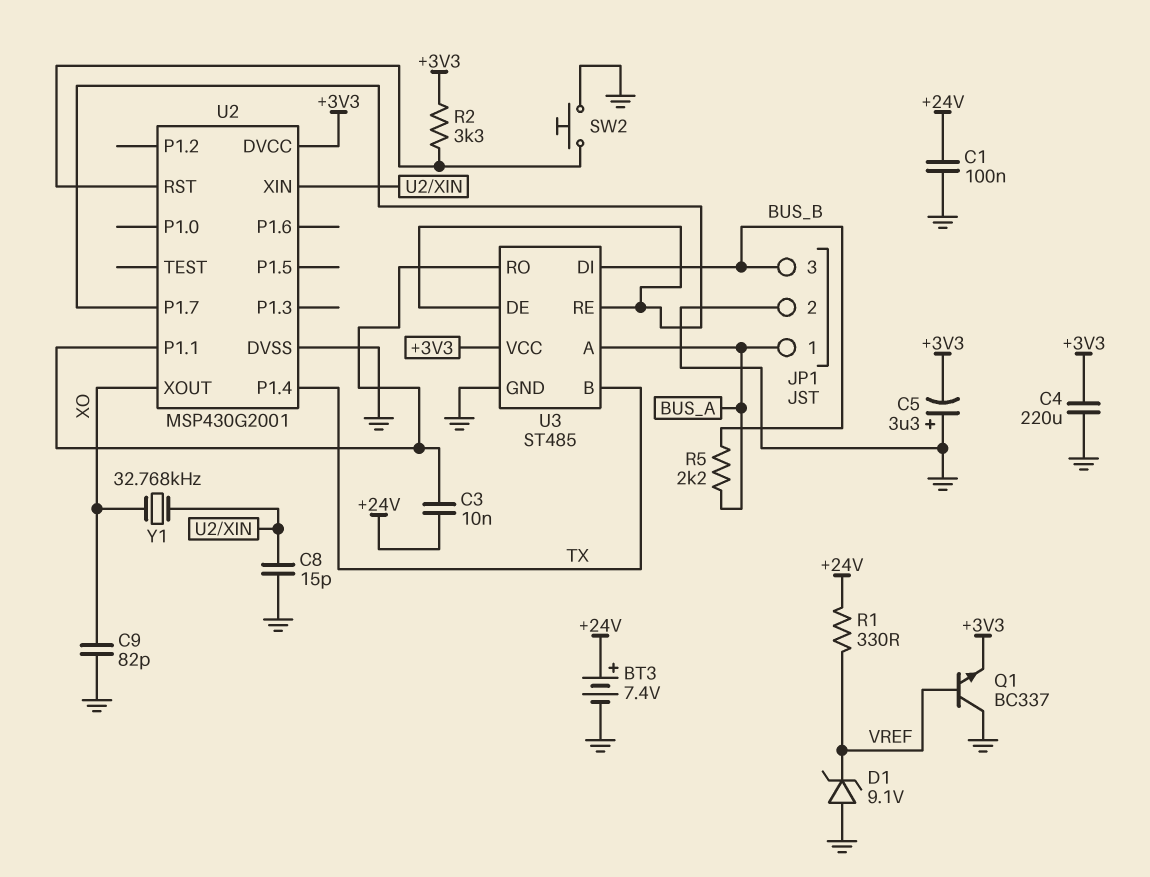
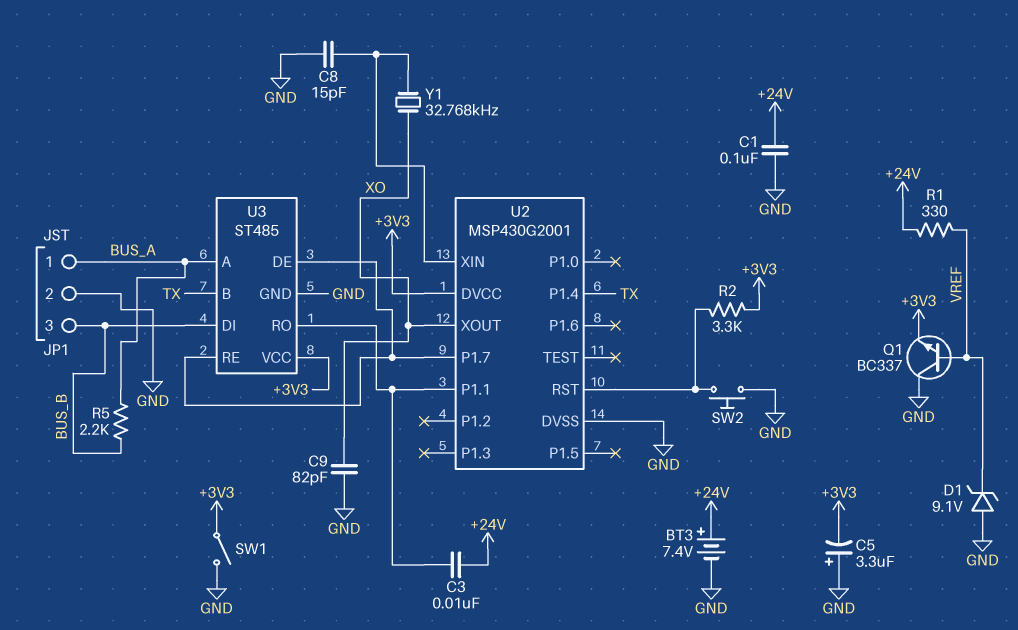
C4: 220uF (+3V3, GND) -> none
SW1: none -> switch (+3V3, GND)

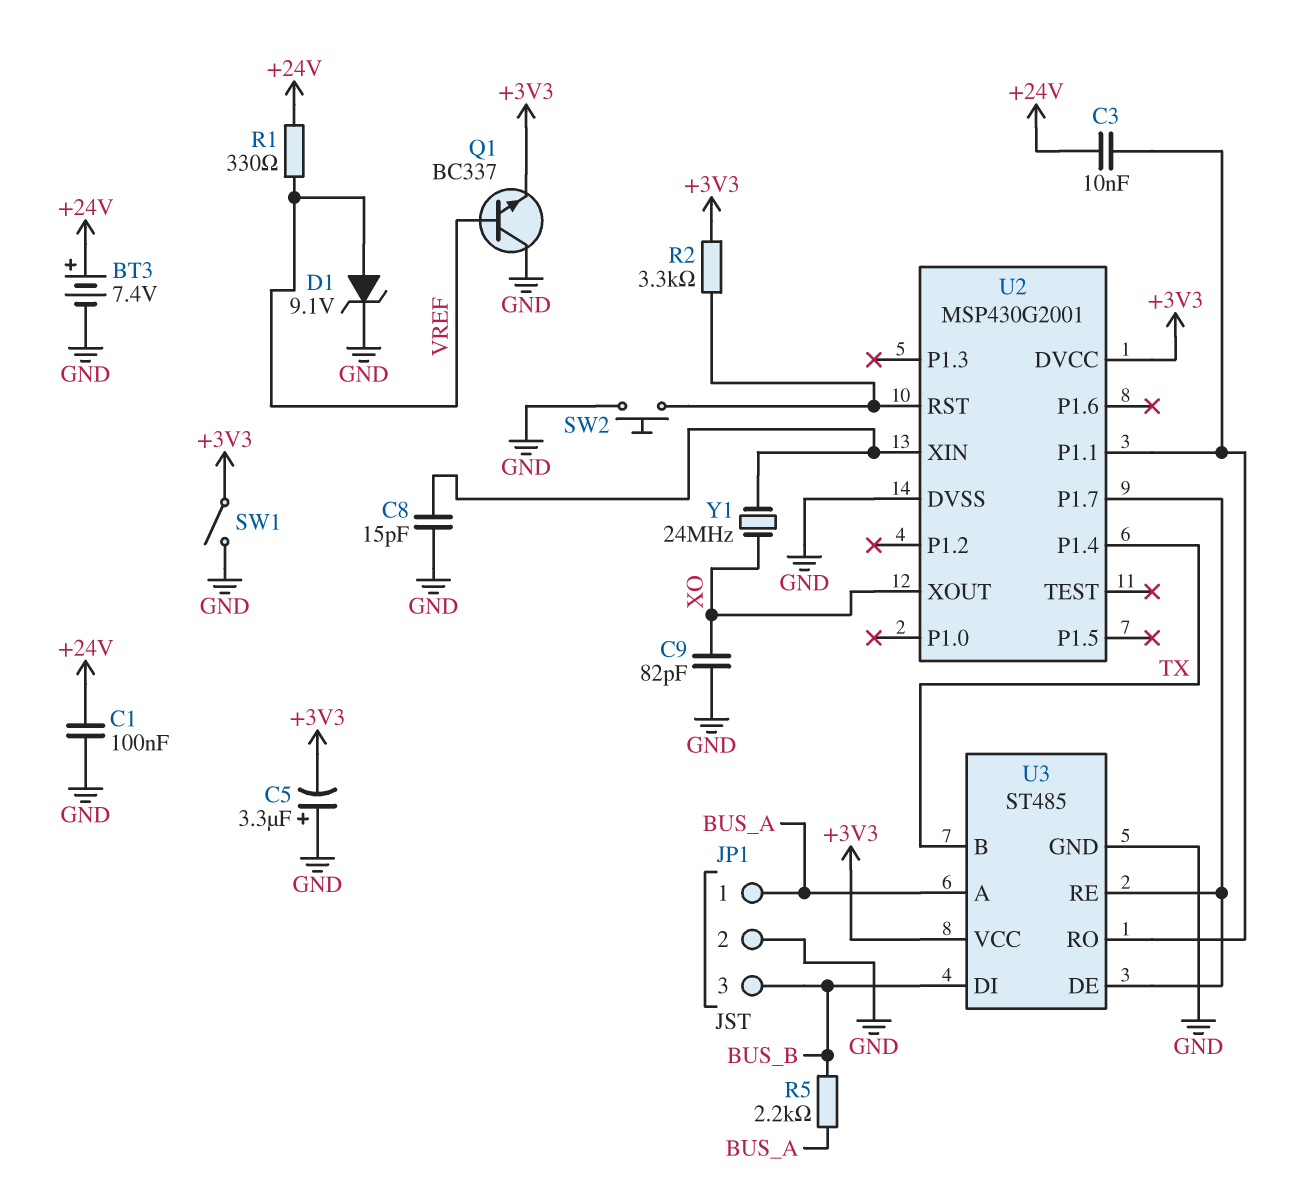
D1: zener 9.1V (A GND, K VREF) -> zener 9.1V (A VREF, K GND)
Y1: 32.768kHz (U2/XIN, XO) -> 24MHz (U2/XIN, XO)

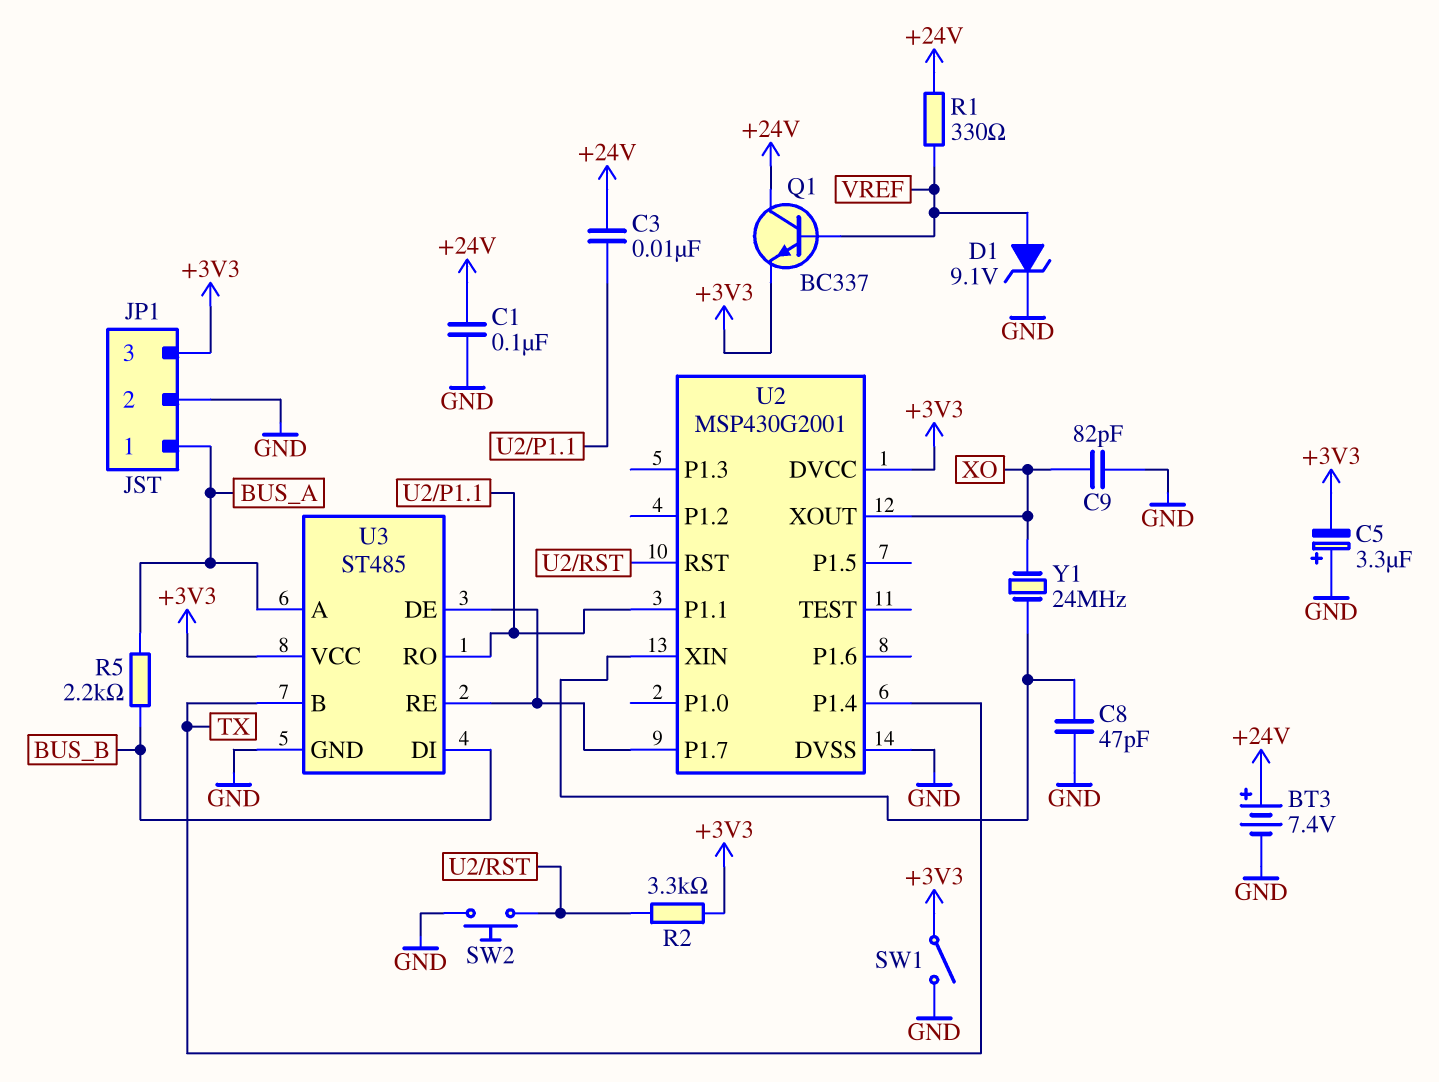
C8: 15pF (GND, U2/XIN) -> 47pF (GND, U2/XIN)
JP1 pin 3: BUS_B -> +3V3
Q1: NPN BC337 (B VREF, C GND, E +3V3) -> NPN BC337 (B VREF, C +24V, E +3V3)

